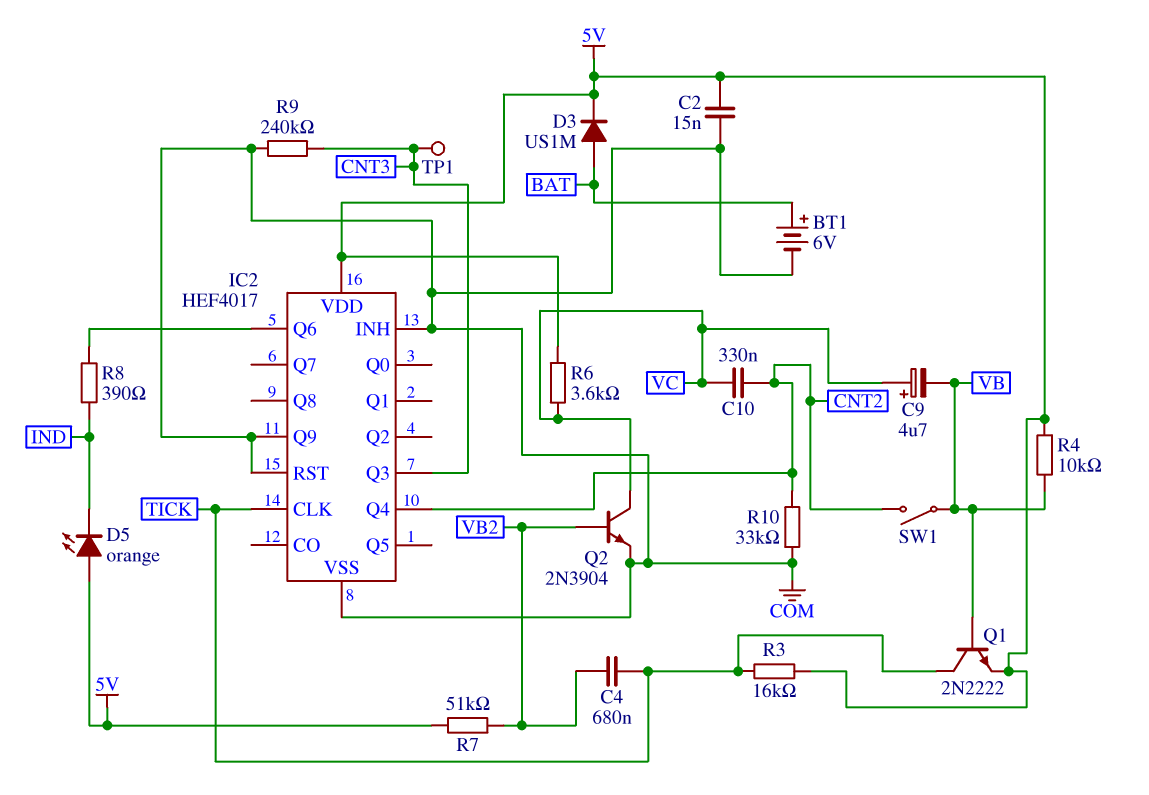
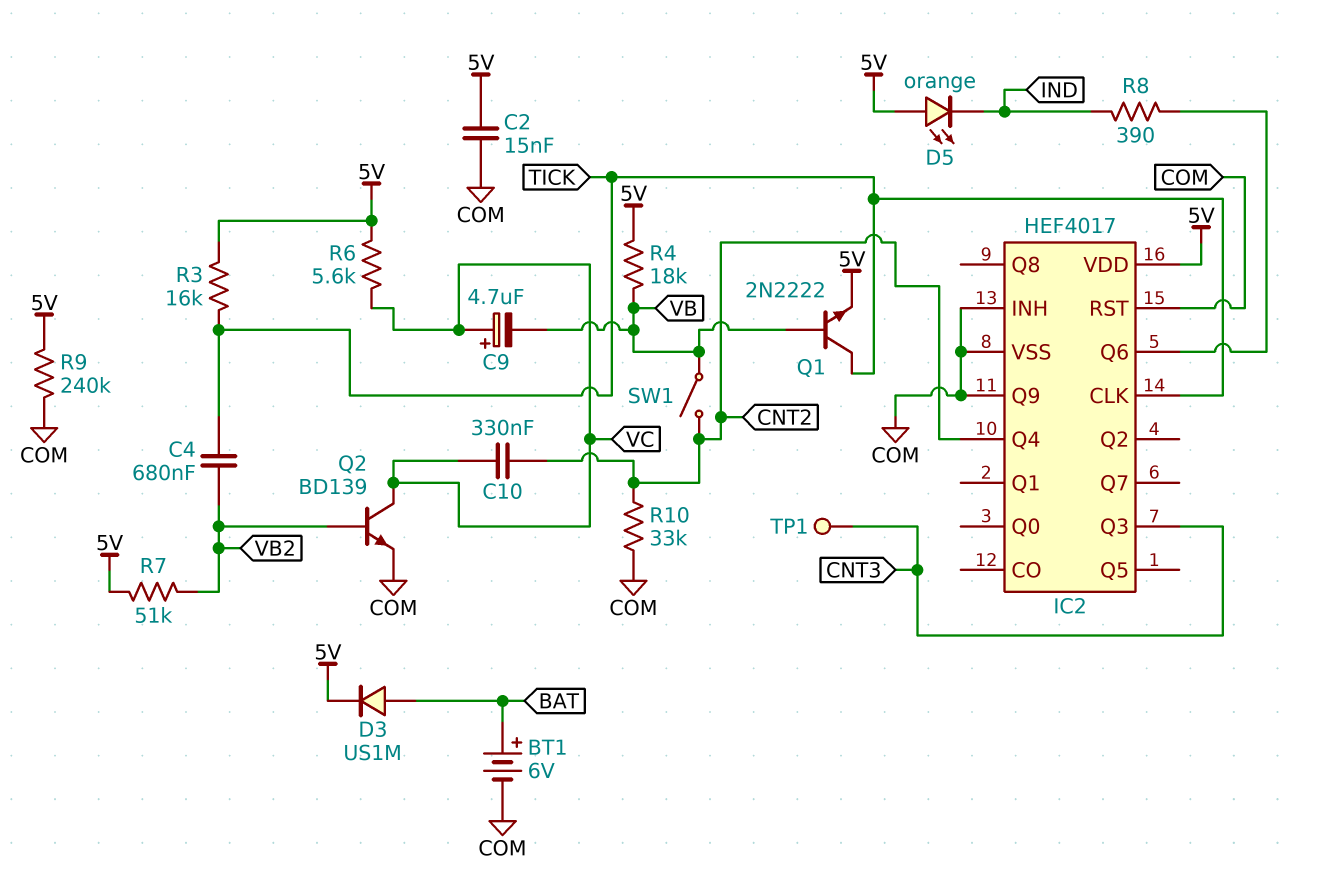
Q2: NPN 2N3904 (B VB2, C VC, E COM) -> NPN BD139 (B VB2, C VC, E COM)
R4: 10k (5V, VB) -> 18k (5V, VB)
R6: 3.6k (5V, VC) -> 5.6k (5V, VC)
R9: 240k (CNT3, COM) -> 240k (5V, COM)

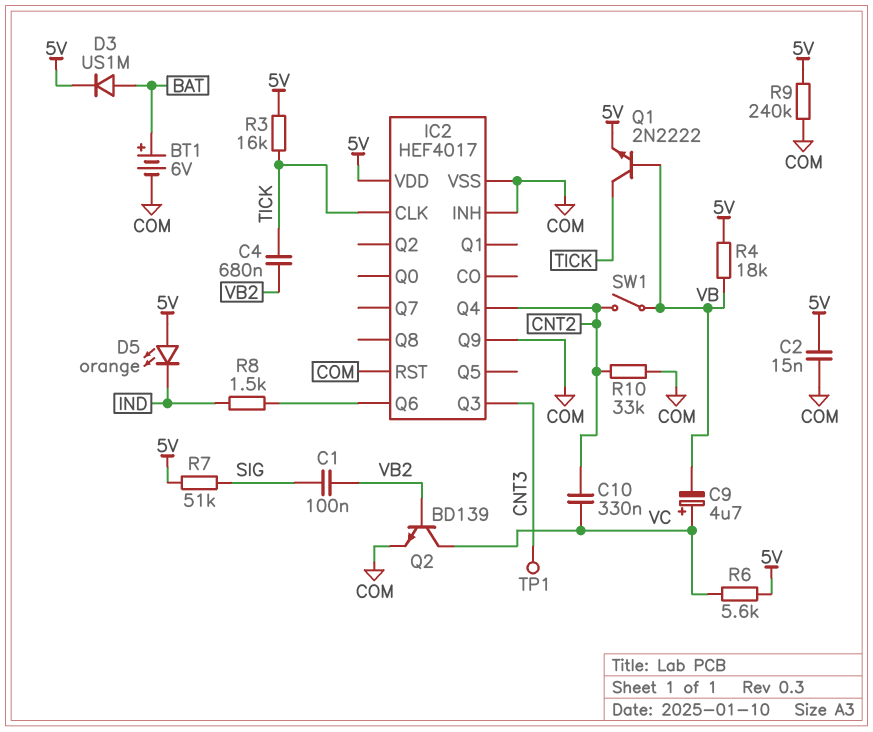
C1: none -> 100nF (SIG, VB2)
R7: 51k (5V, VB2) -> 51k (5V, SIG)
R8: 390 (IC2/Q6, IND) -> 1.5k (IC2/Q6, IND)

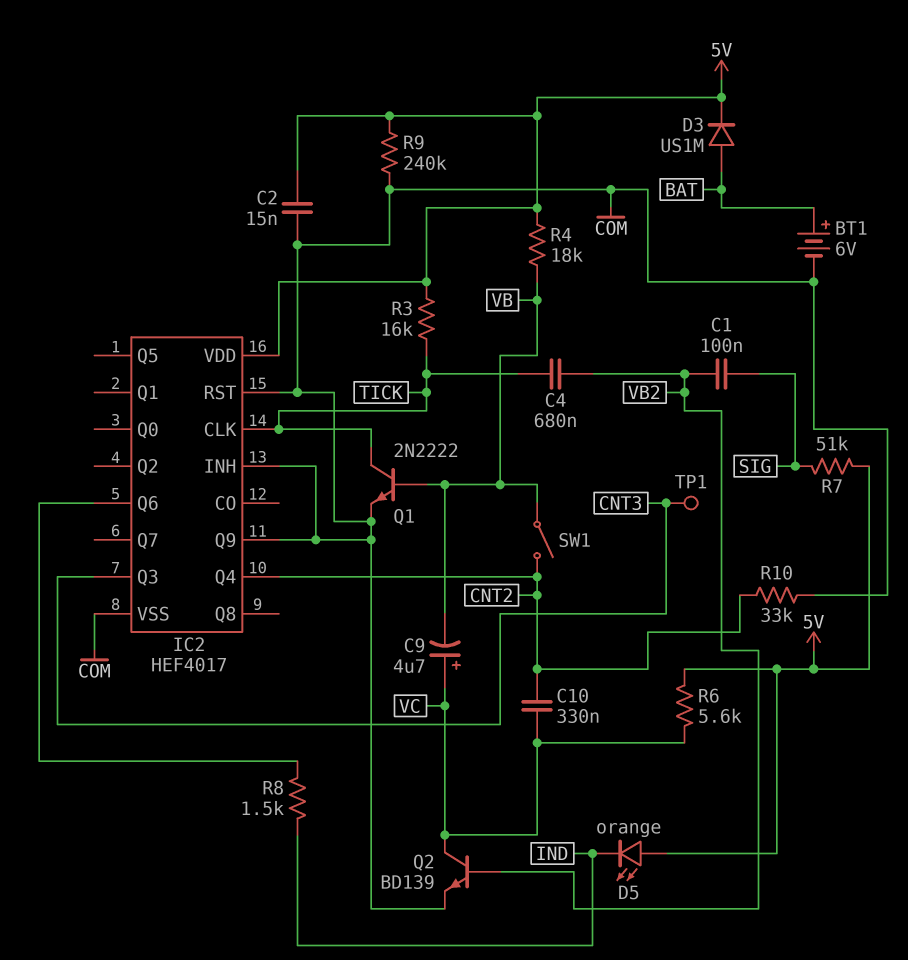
Q1: NPN 2N2222 (B VB, C TICK, E 5V) -> NPN 2N2222 (B VB, C TICK, E COM)

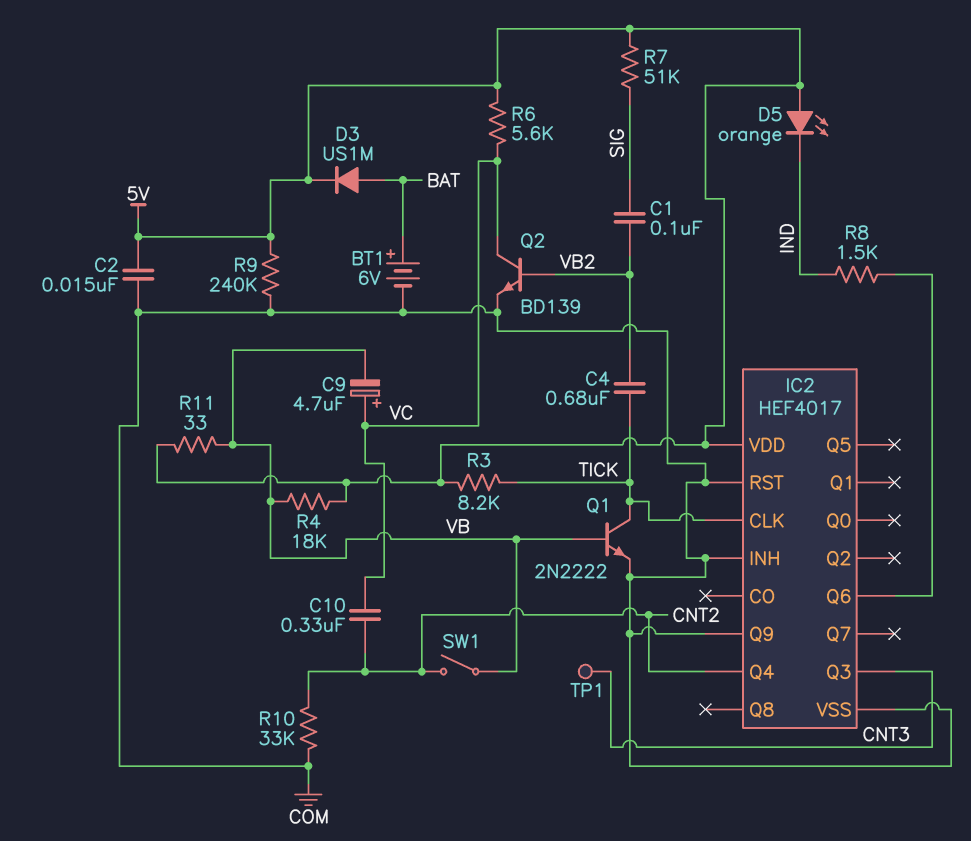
R3: 16k (5V, TICK) -> 8.2k (5V, TICK)
R11: none -> 33 (5V, VB)

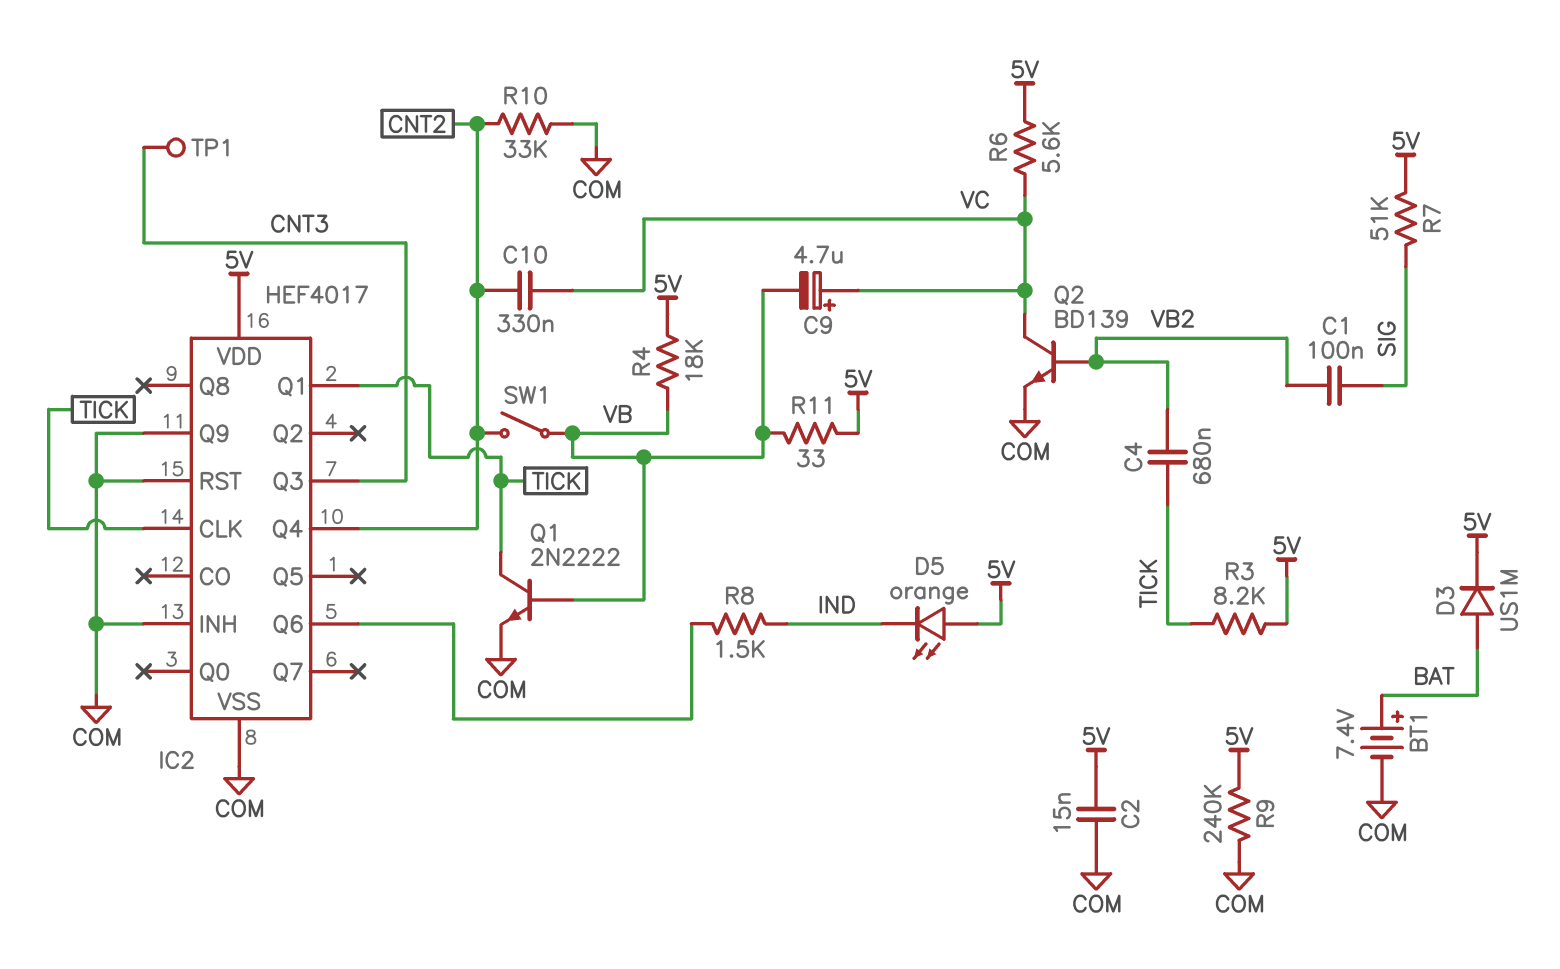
BT1: 6V (plus BAT, minus COM) -> 7.4V (plus BAT, minus COM)
IC2 pin Q1: none -> TICK

